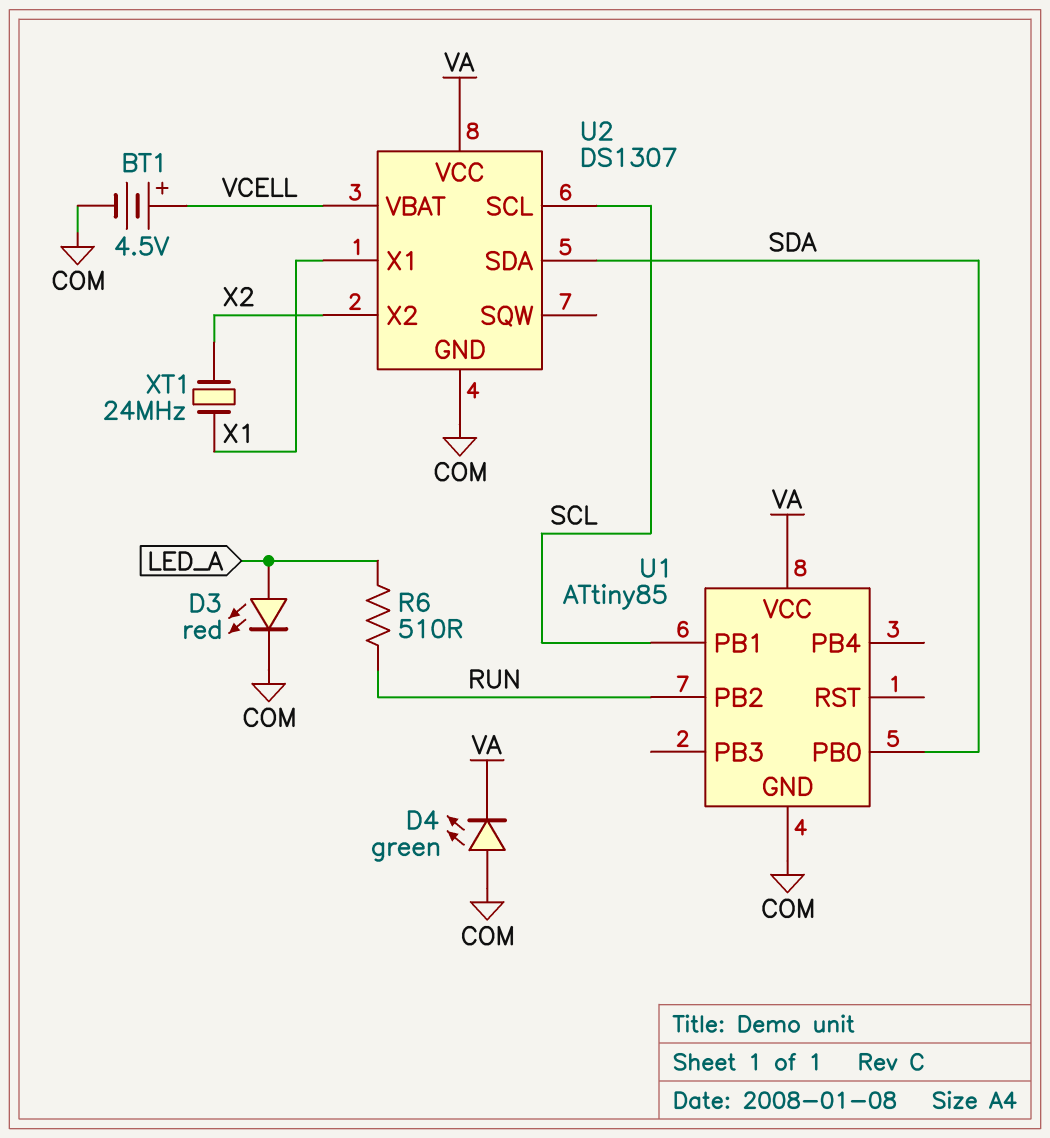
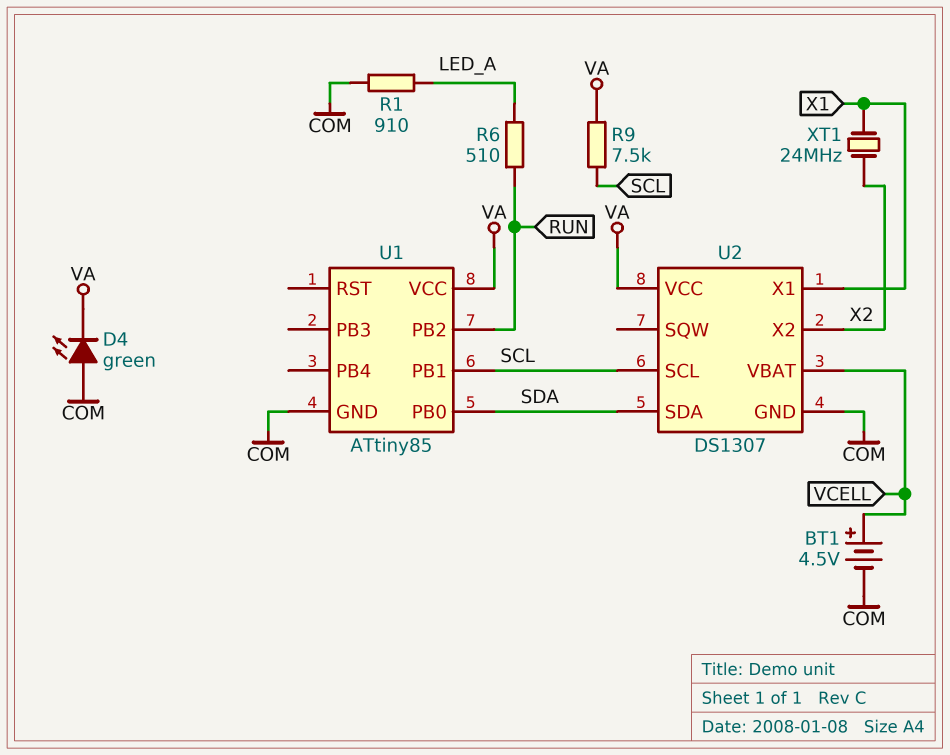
D3: LED red (A LED_A, K COM) -> none
R1: none -> 910 (COM, LED_A)
R9: none -> 7.5k (SCL, VA)

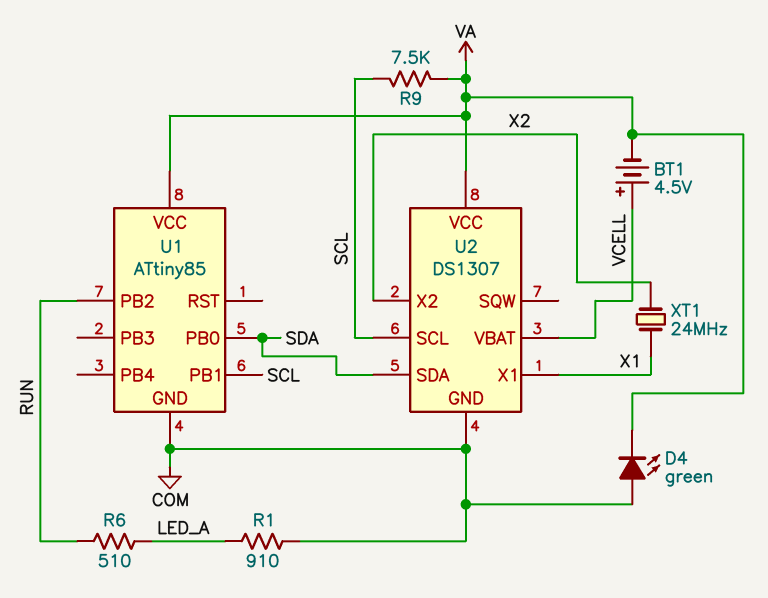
BT1: 4.5V (plus VCELL, minus COM) -> 4.5V (plus VCELL, minus VA)

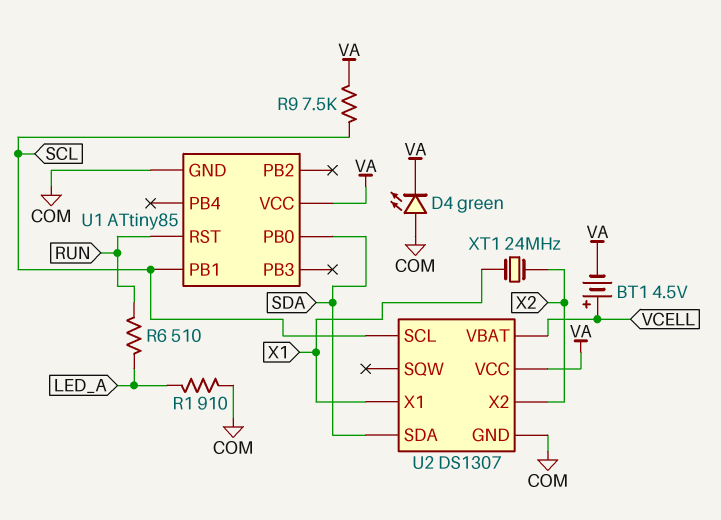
U1 pin PB2: RUN -> none
U1 pin RST: none -> RUN

